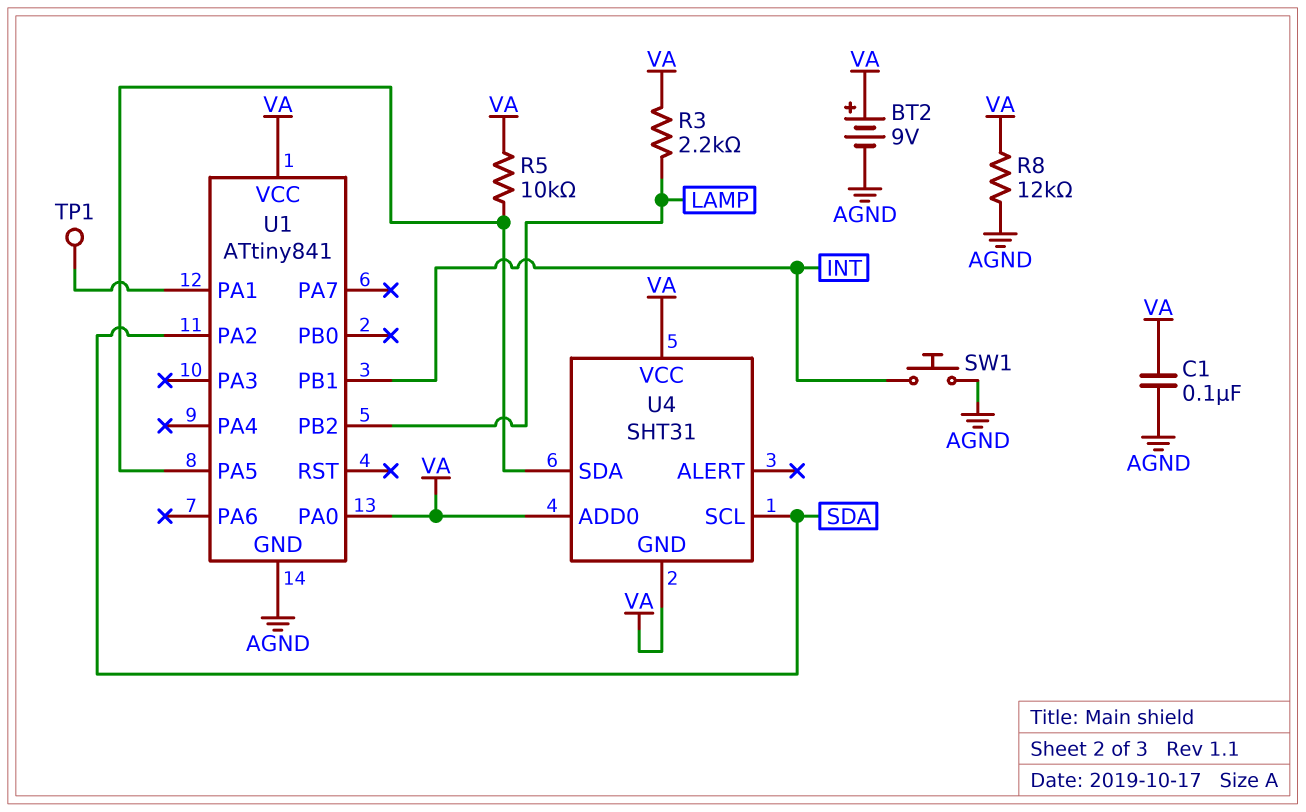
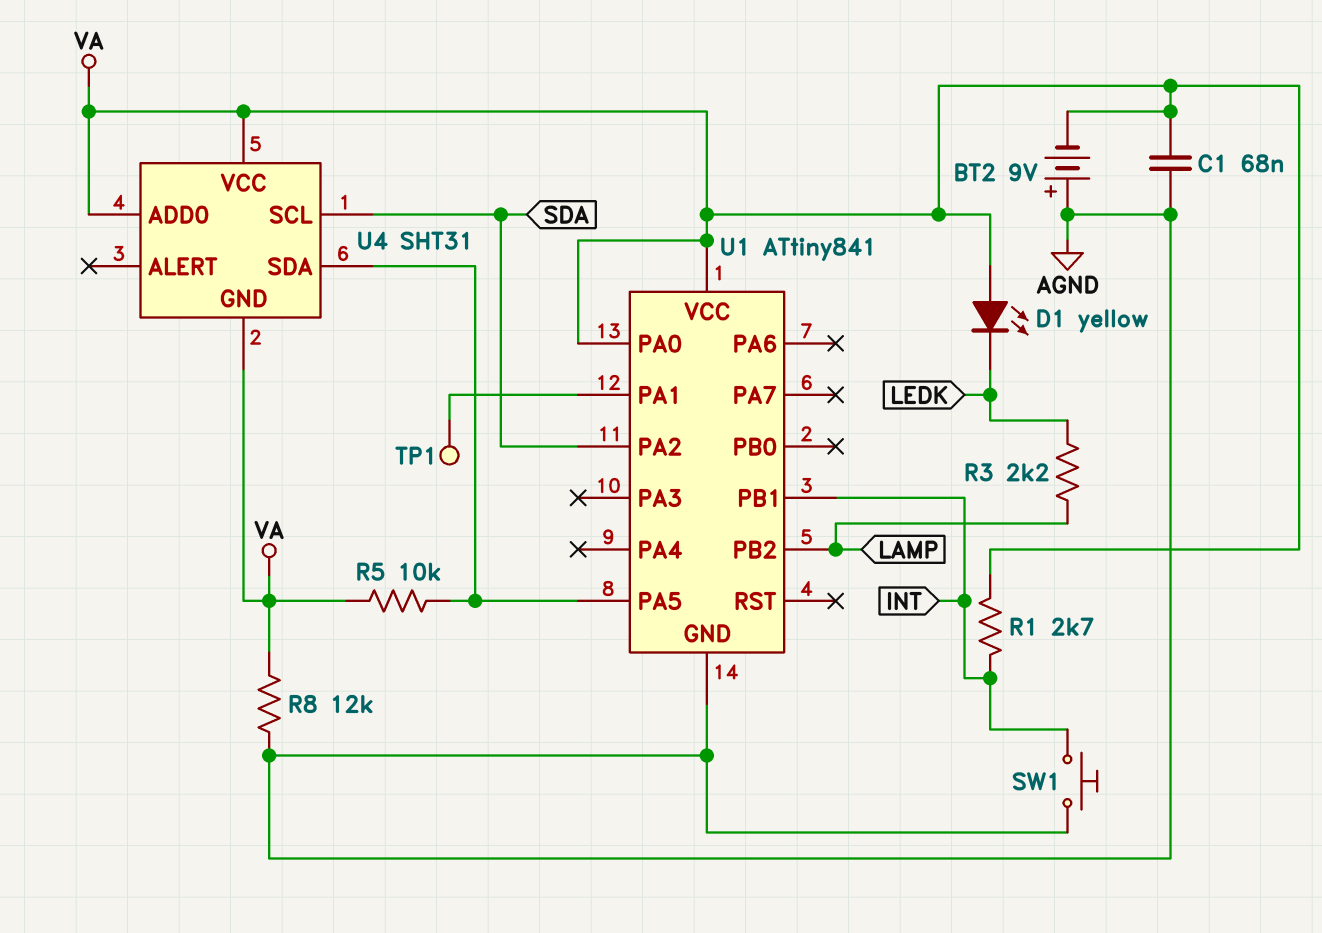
BT2: 9V (plus VA, minus AGND) -> 9V (plus AGND, minus VA)
C1: 100nF (AGND, VA) -> 68nF (AGND, VA)
D1: none -> LED yellow (A VA, K LEDK)
R1: none -> 2.7k (INT, VA)
R3: 2.2k (LAMP, VA) -> 2.2k (LAMP, LEDK)

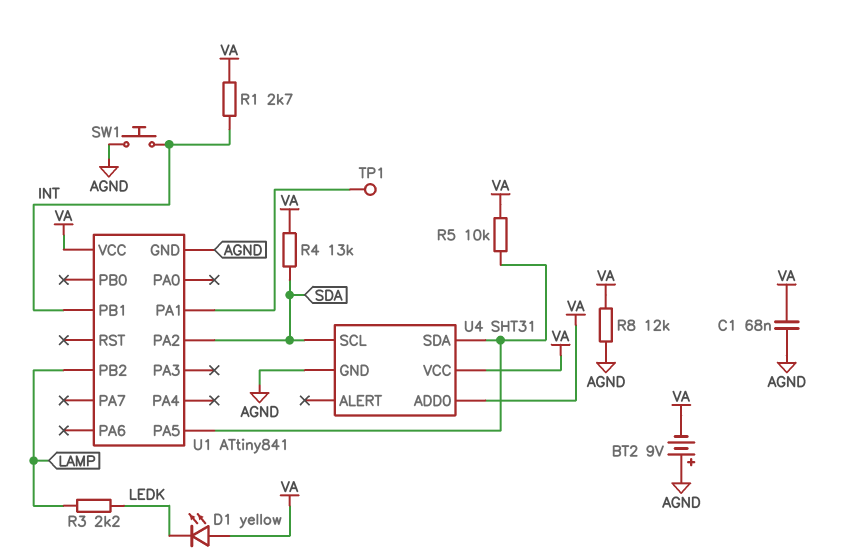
R4: none -> 13k (SDA, VA)
U1 pin PA0: VA -> none
U4 pin GND: VA -> AGND

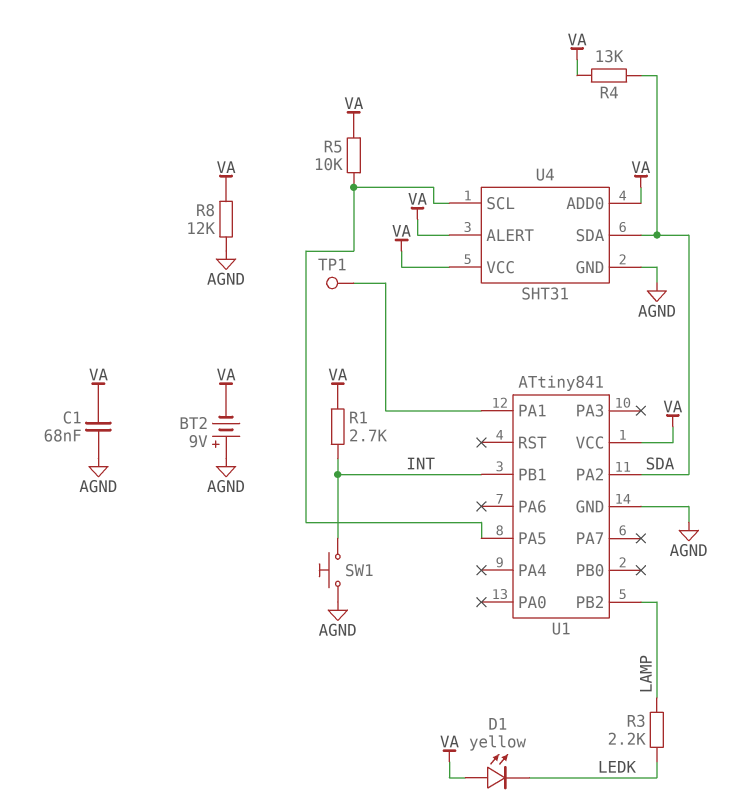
U4 pin ALERT: none -> VA
U4 pin SCL: SDA -> U1/PA5
U4 pin SDA: U1/PA5 -> SDA

